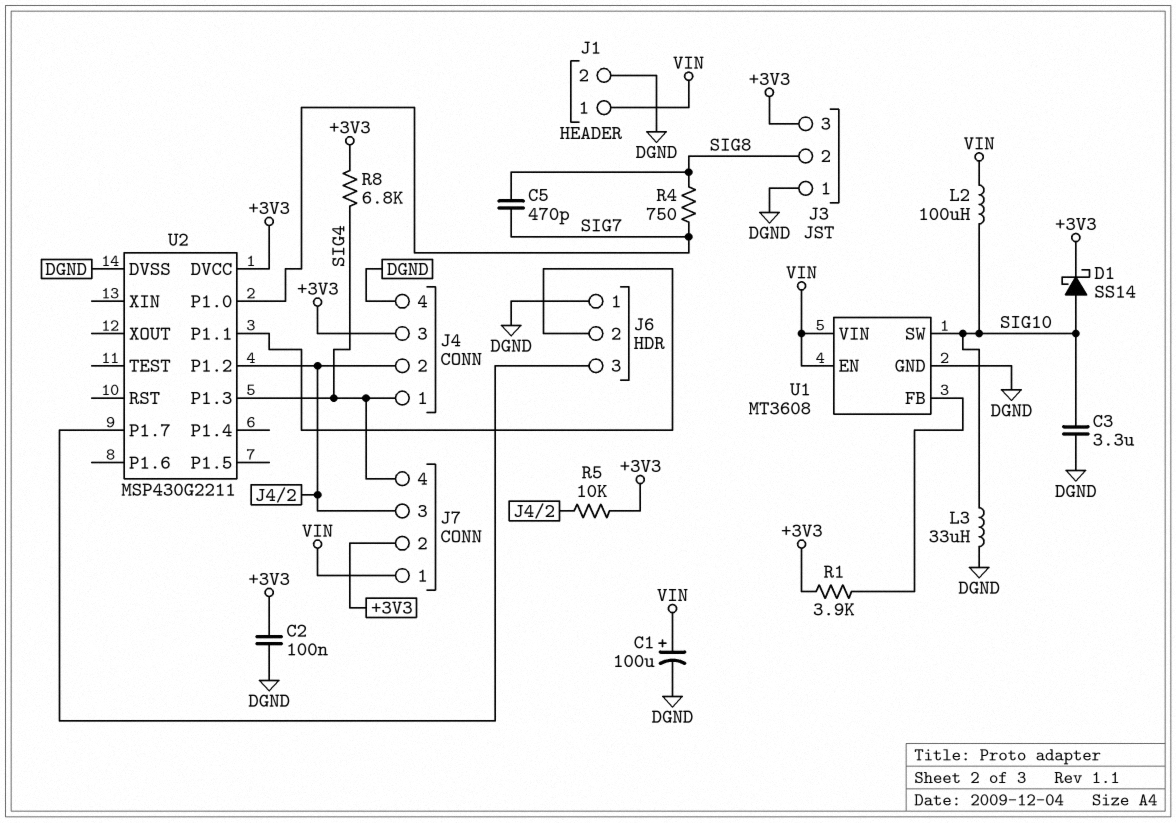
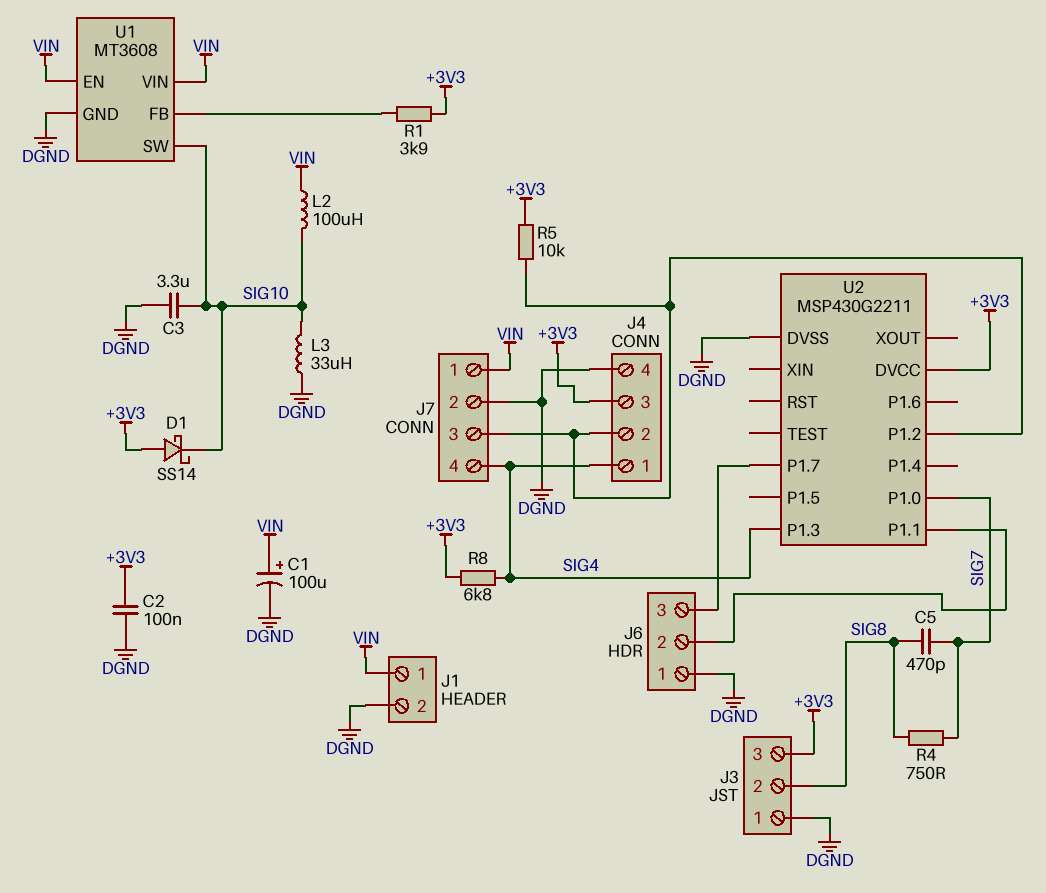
D1: schottky SS14 (A SIG10, K +3V3) -> schottky SS14 (A +3V3, K SIG10)
J7 pin 2: +3V3 -> DGND

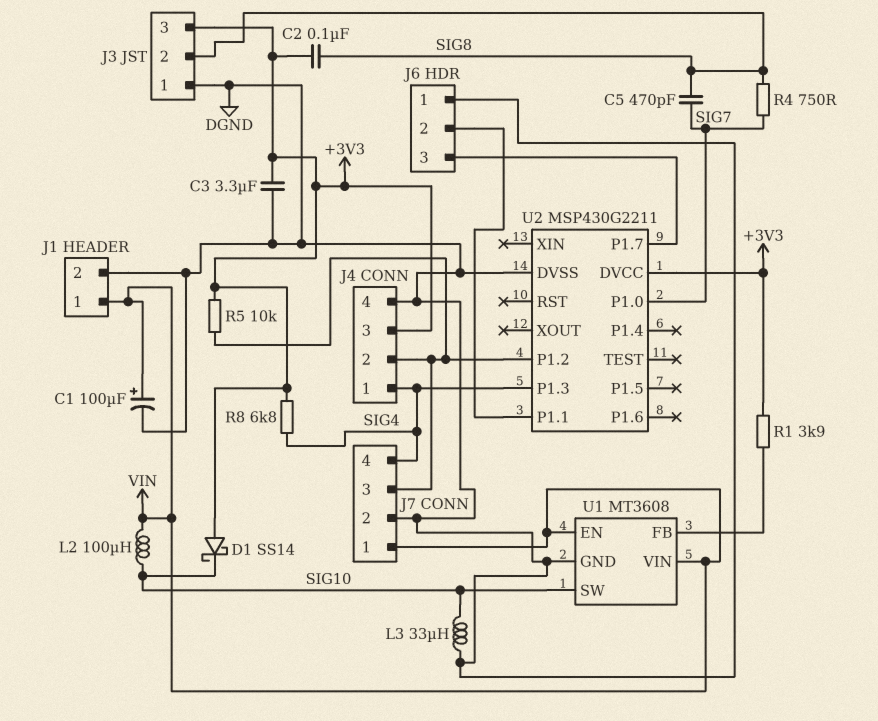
C2: 100nF (+3V3, DGND) -> 100nF (+3V3, SIG8)
C3: 3.3uF (DGND, SIG10) -> 3.3uF (+3V3, DGND)

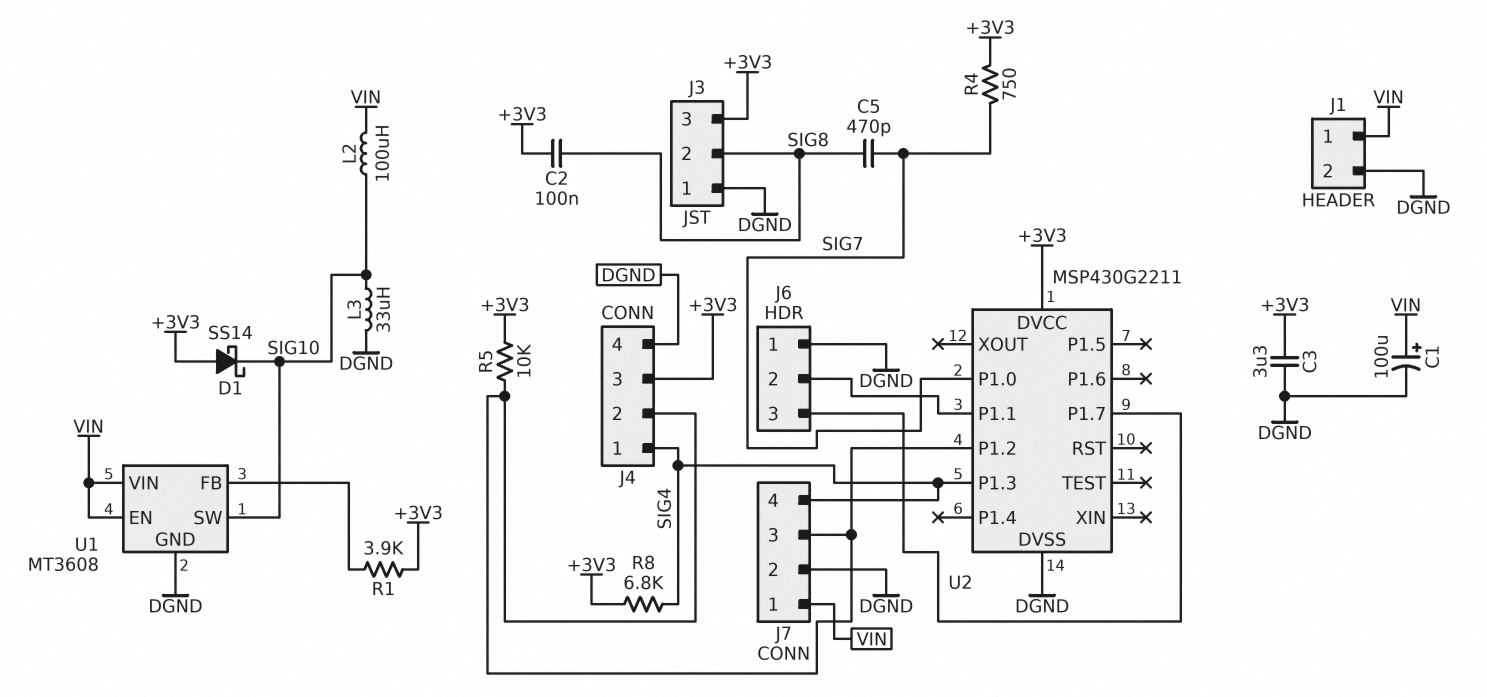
R4: 750 (SIG7, SIG8) -> 750 (+3V3, SIG7)

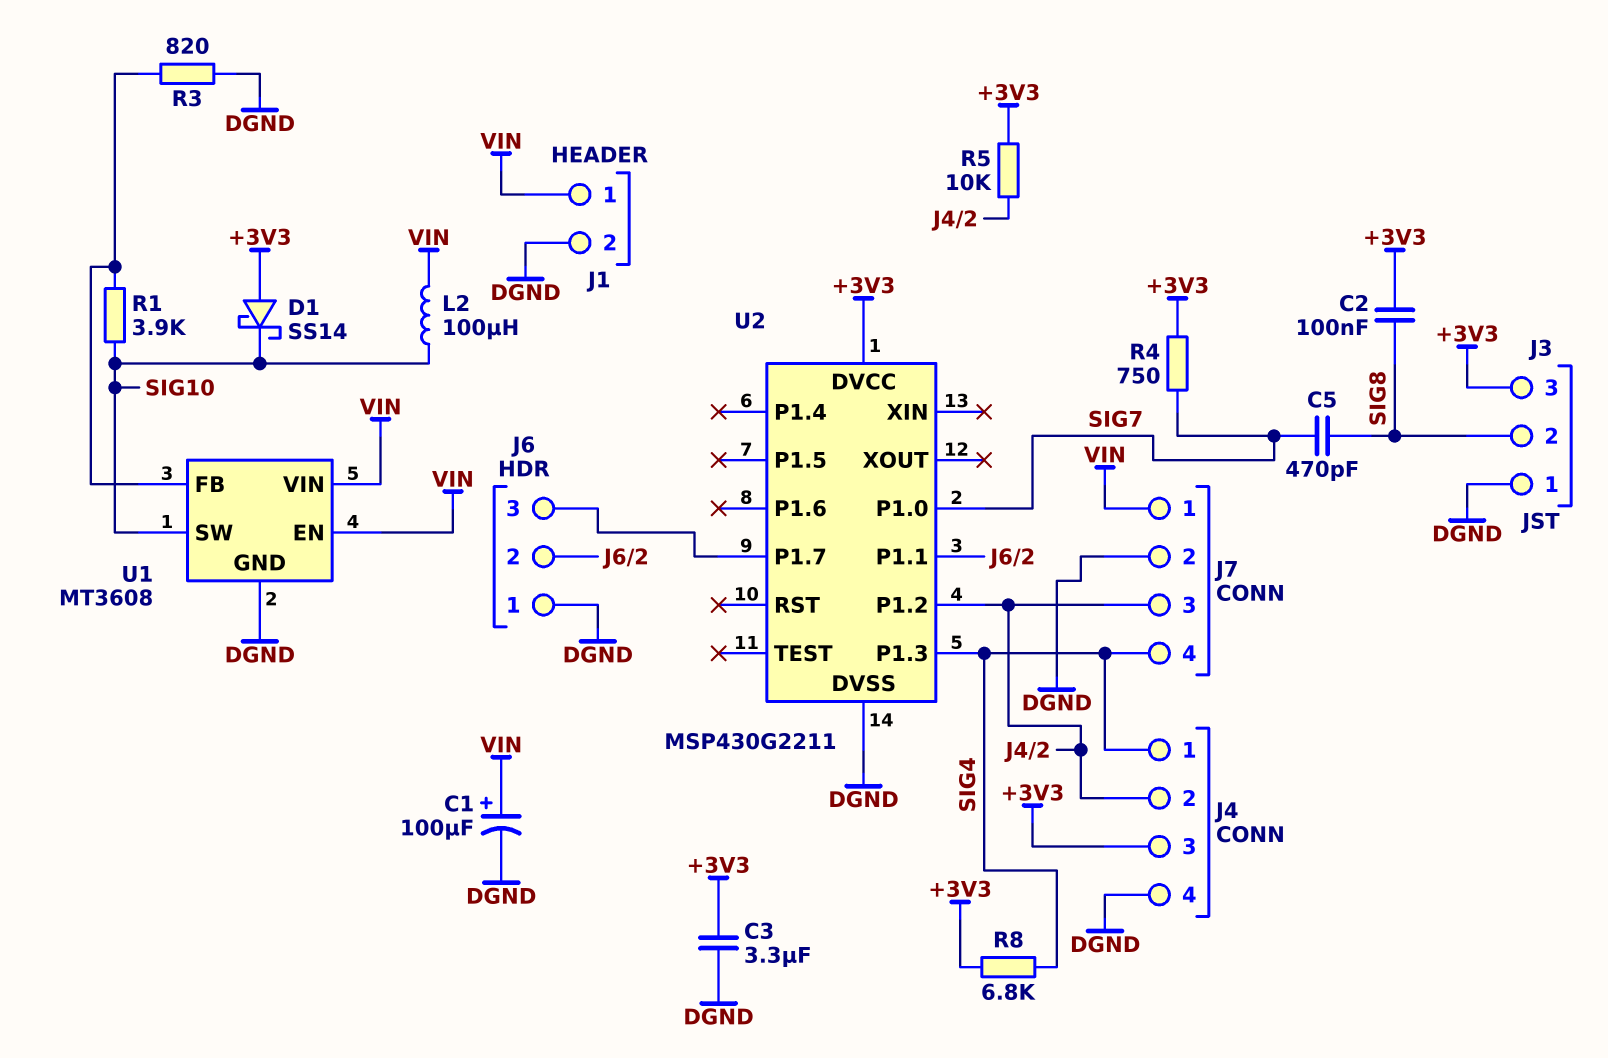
L3: 33uH (DGND, SIG10) -> none
R1: 3.9k (+3V3, U1/FB) -> 3.9k (SIG10, U1/FB)
R3: none -> 820 (DGND, U1/FB)

